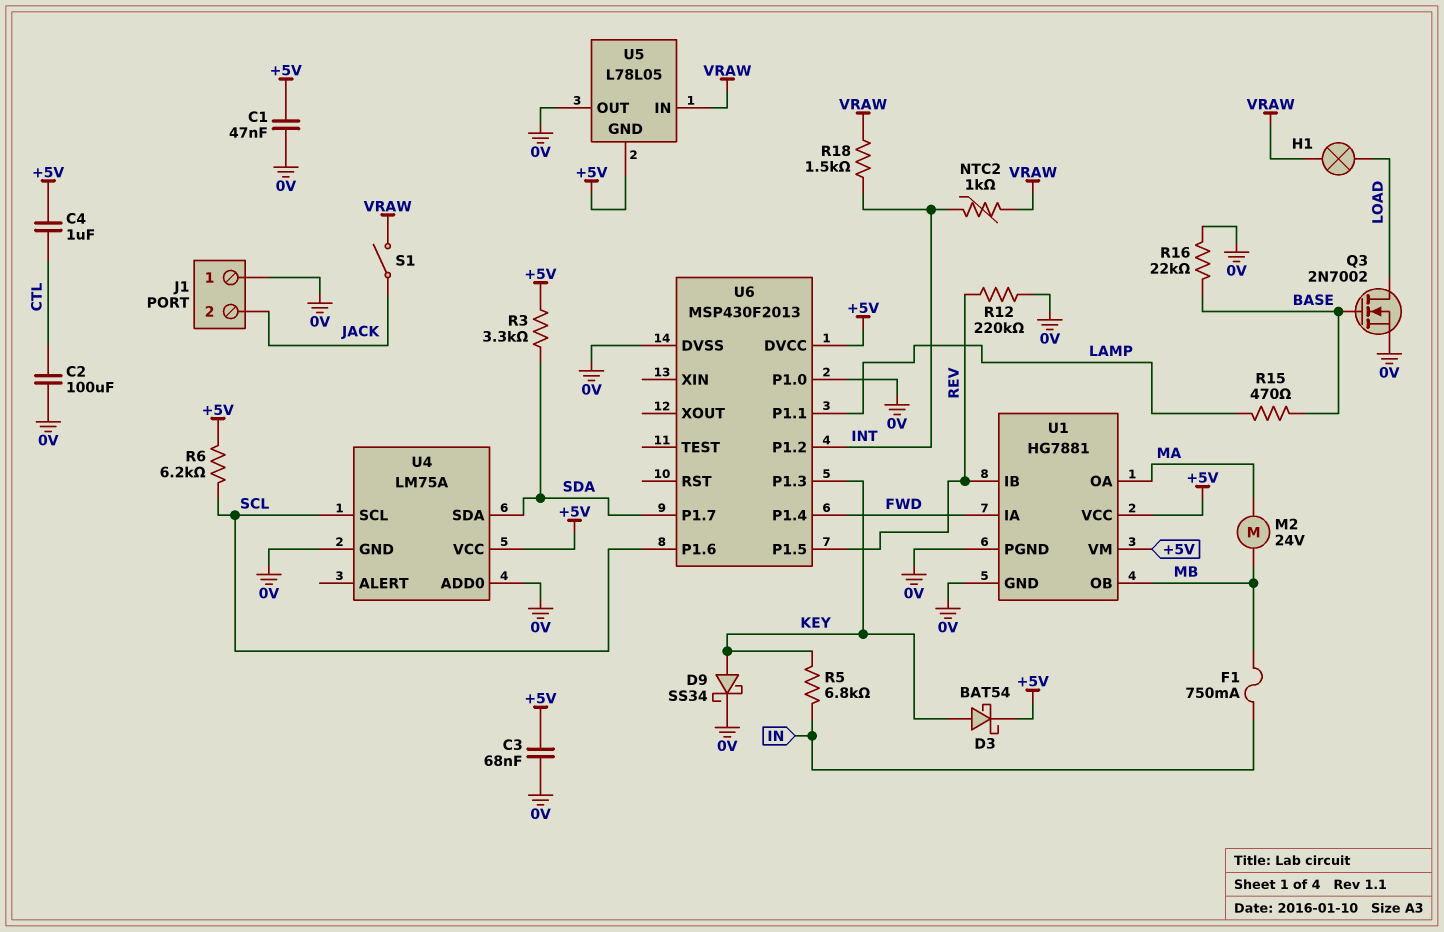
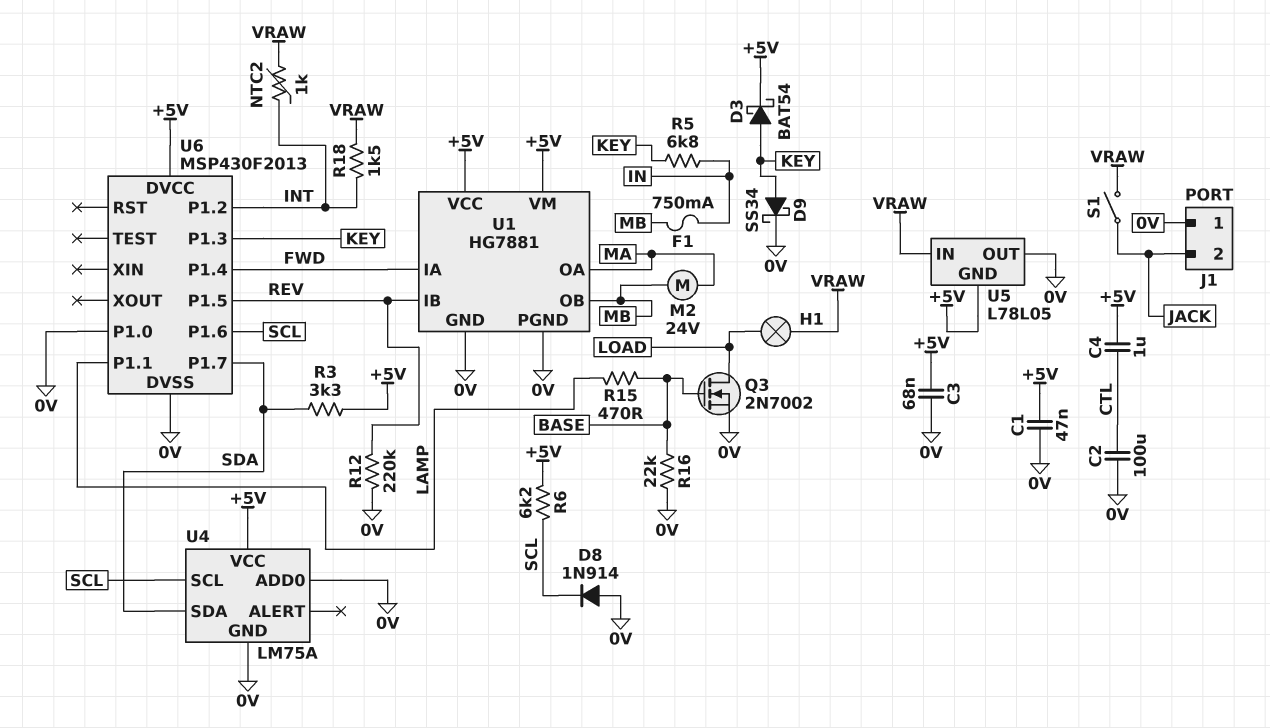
D8: none -> diode 1N914 (A 0V, K SCL)

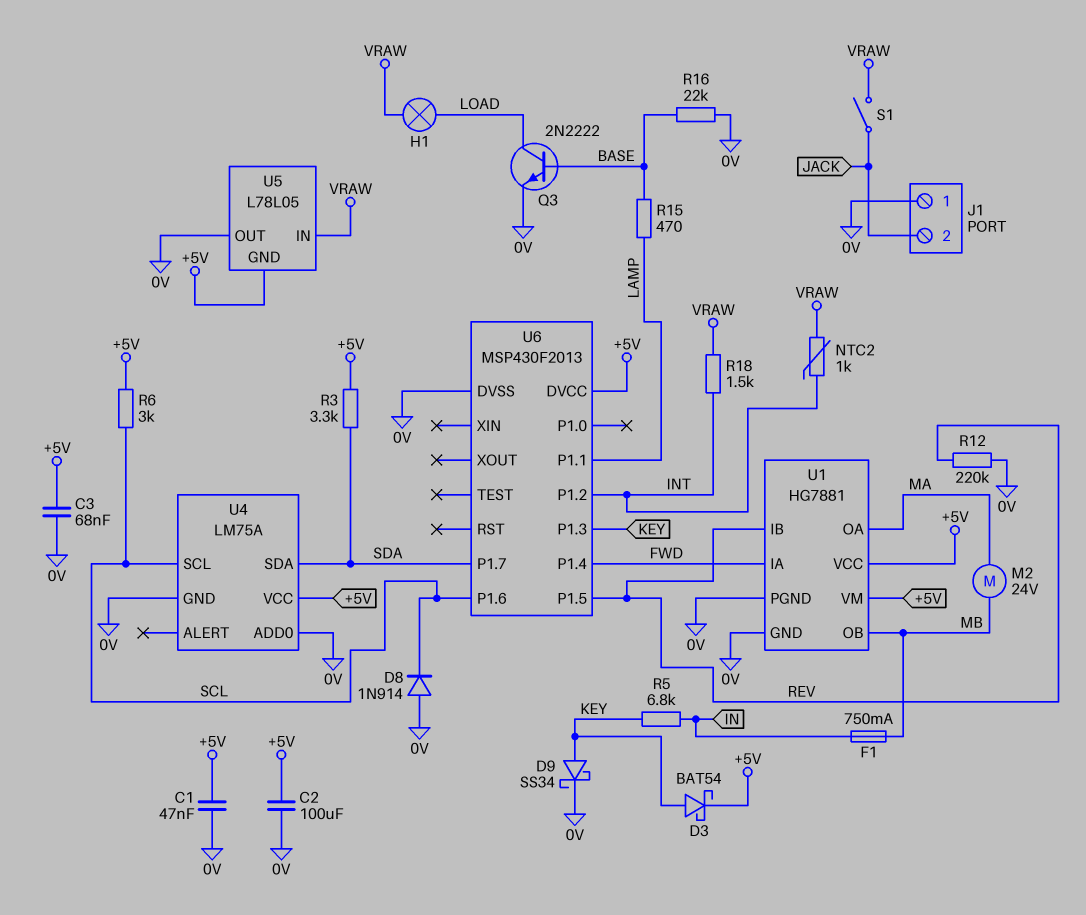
C2: 100uF (0V, CTL) -> 100uF (+5V, 0V)
C4: 1uF (+5V, CTL) -> none
Q3: NMOS 2N7002 (G BASE, D LOAD, S 0V) -> NPN 2N2222 (B BASE, C LOAD, E 0V)
R6: 6.2k (+5V, SCL) -> 3k (+5V, SCL)
U6 pin P1.0: 0V -> none

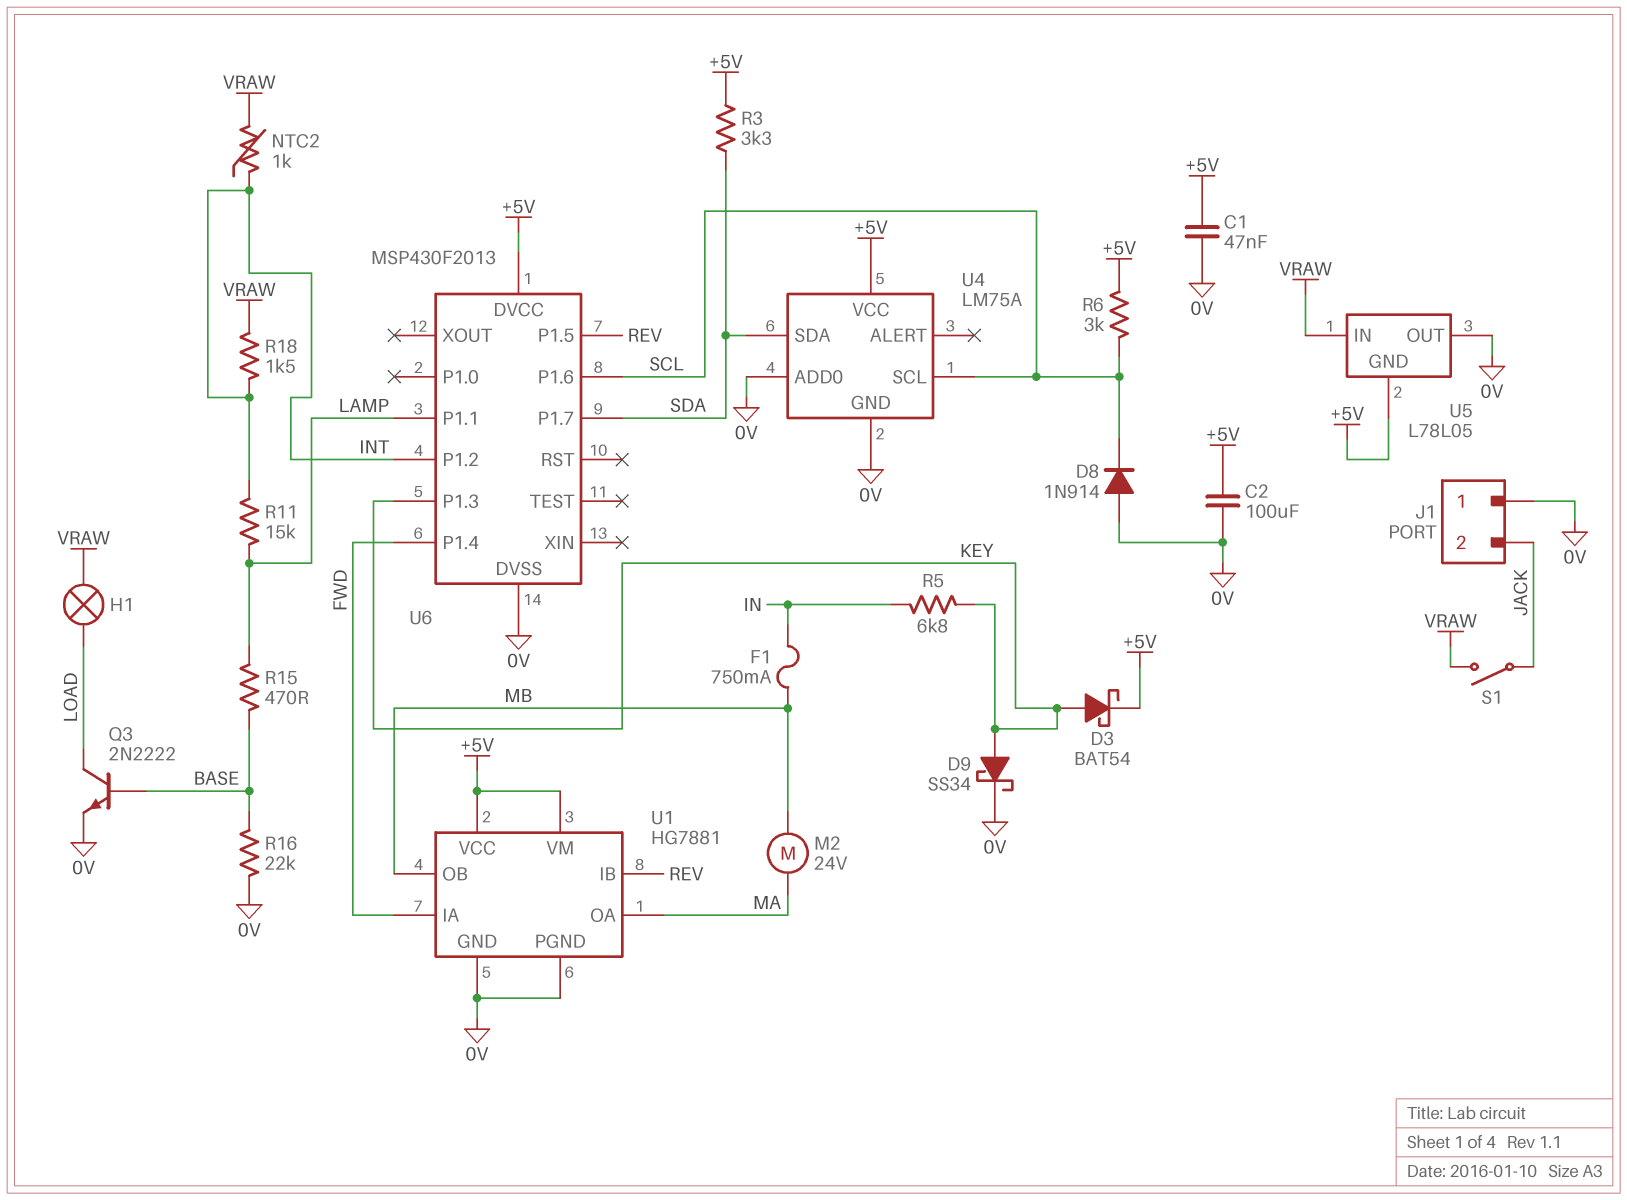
C3: 68nF (+5V, 0V) -> none
R11: none -> 15k (INT, LAMP)
R12: 220k (0V, REV) -> none

